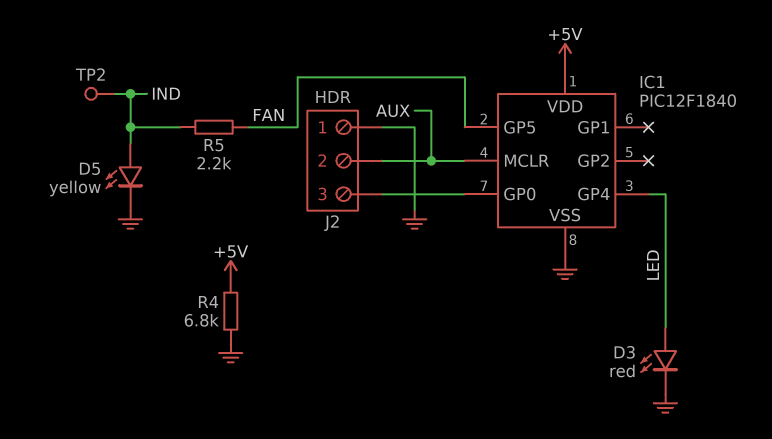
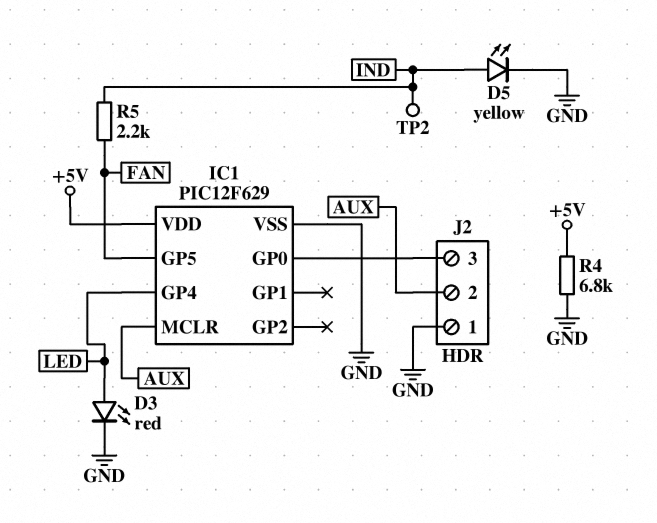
IC1: PIC12F1840 -> PIC12F629

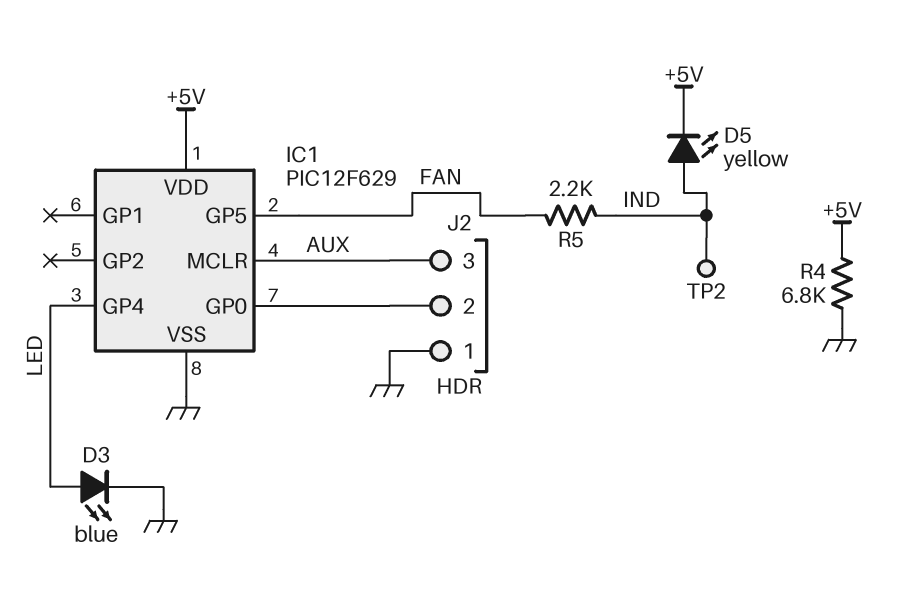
D3: LED red (A LED, K GND) -> LED blue (A LED, K GND)
D5: LED yellow (A IND, K GND) -> LED yellow (A IND, K +5V)
J2 pin 2: AUX -> IC1/GP0
J2 pin 3: IC1/GP0 -> AUX

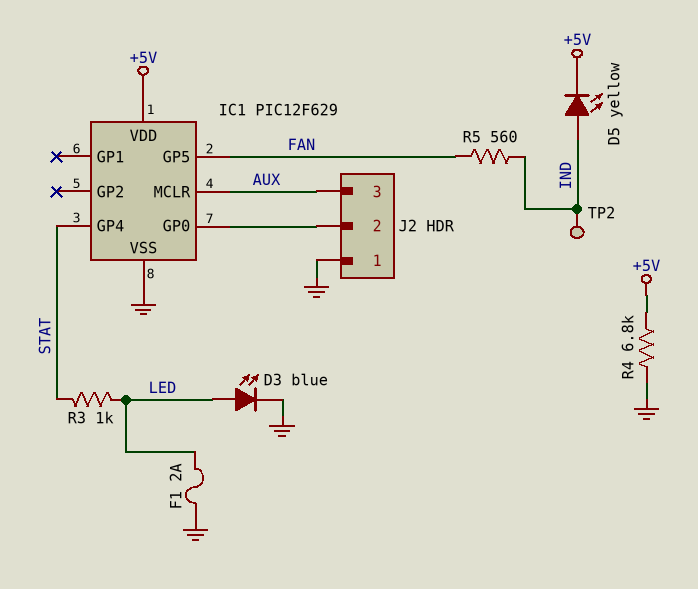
F1: none -> 2A (GND, LED)
IC1 pin GP4: LED -> STAT
R3: none -> 1k (LED, STAT)
R5: 2.2k (FAN, IND) -> 560 (FAN, IND)

